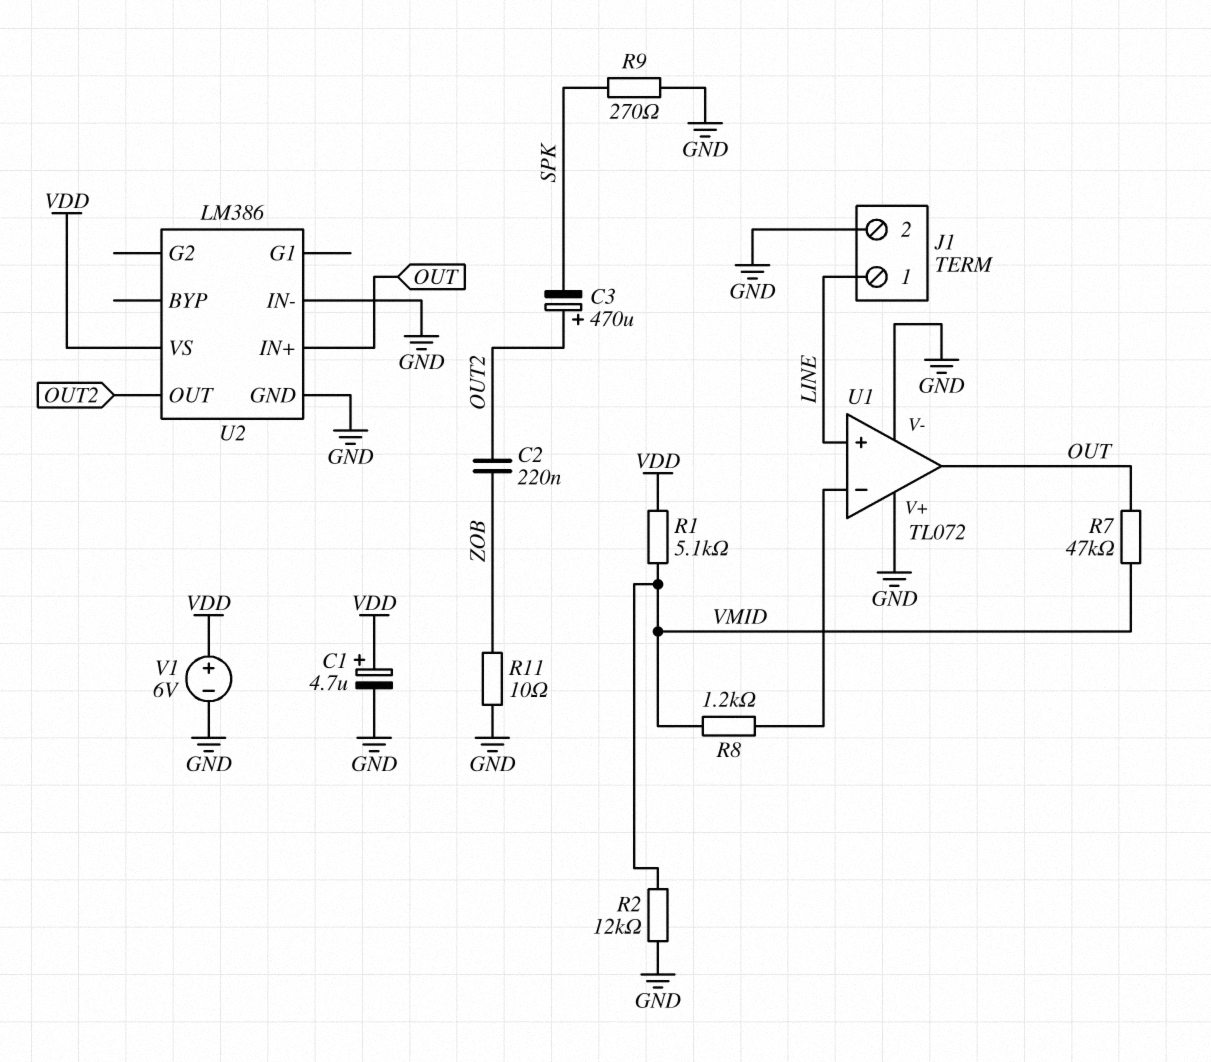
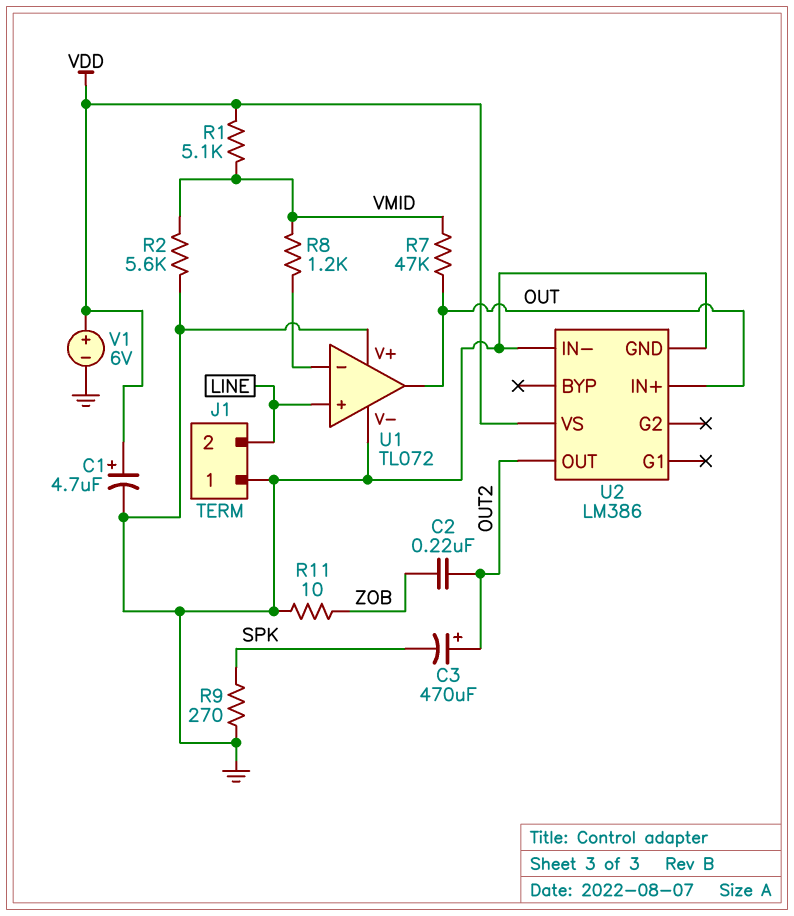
J1 pin 1: LINE -> GND
J1 pin 2: GND -> LINE
R2: 12k (GND, VMID) -> 5.6k (GND, VMID)

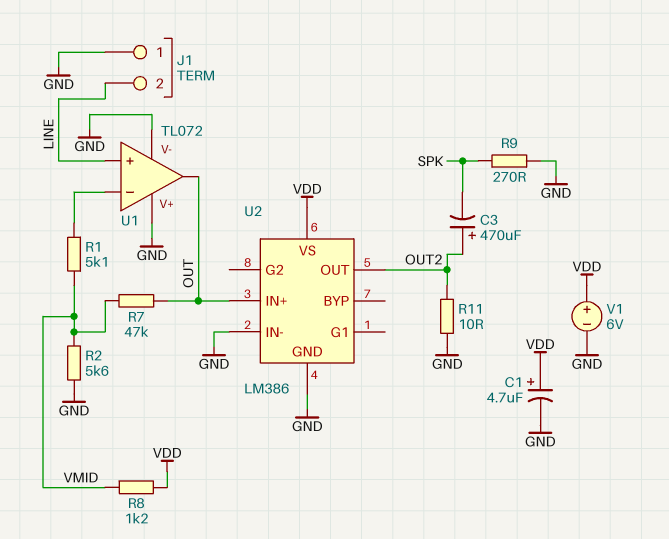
C2: 220nF (OUT2, ZOB) -> none
R1: 5.1k (VDD, VMID) -> 5.1k (U1/in-, VMID)
R8: 1.2k (U1/in-, VMID) -> 1.2k (VDD, VMID)
R11: 10 (GND, ZOB) -> 10 (GND, OUT2)

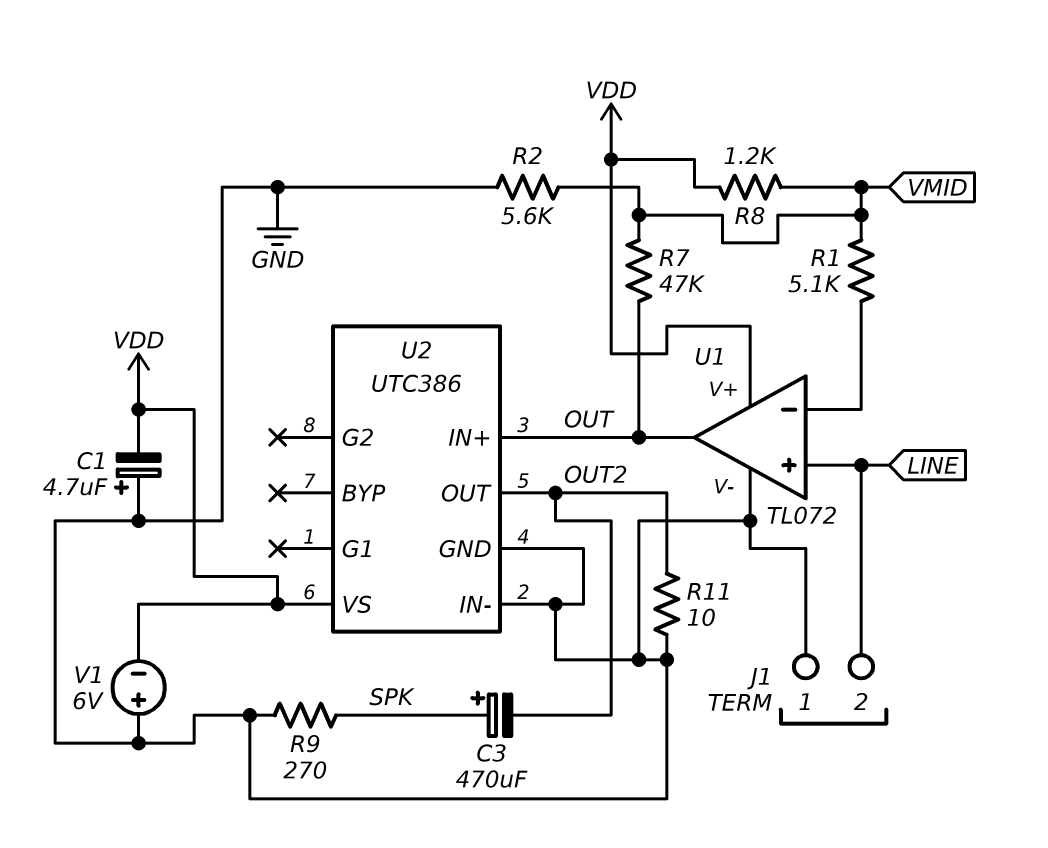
C1: 4.7uF (plus VDD, minus GND) -> 4.7uF (plus GND, minus VDD)
C3: 470uF (plus OUT2, minus SPK) -> 470uF (plus SPK, minus OUT2)
U1 pin V+: GND -> VDD
U2: LM386 -> UTC386
V1: 6V (plus VDD, minus GND) -> 6V (plus GND, minus VDD)

